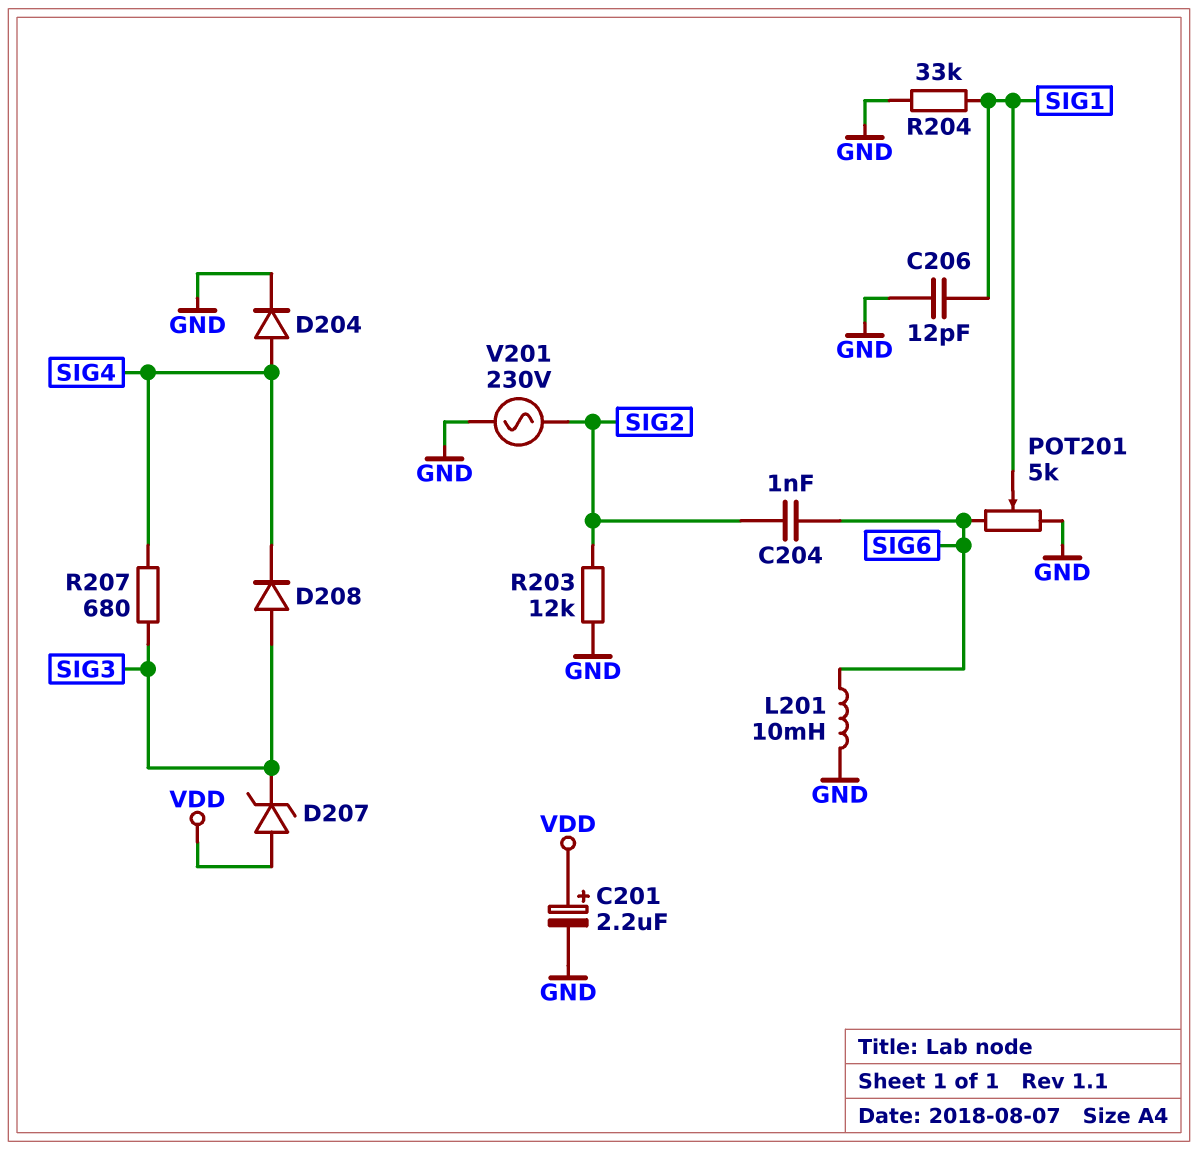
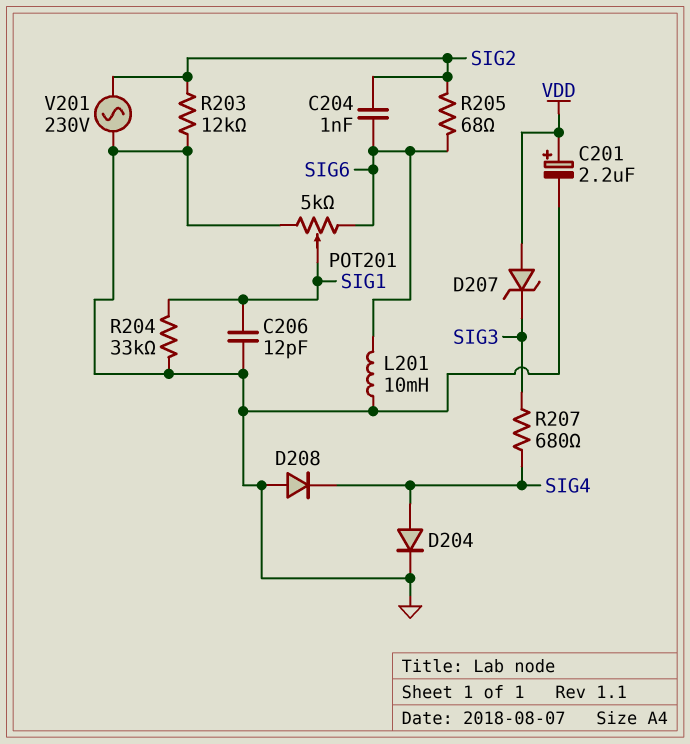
D208: diode (A SIG3, K SIG4) -> diode (A GND, K SIG4)
R205: none -> 68 (SIG2, SIG6)

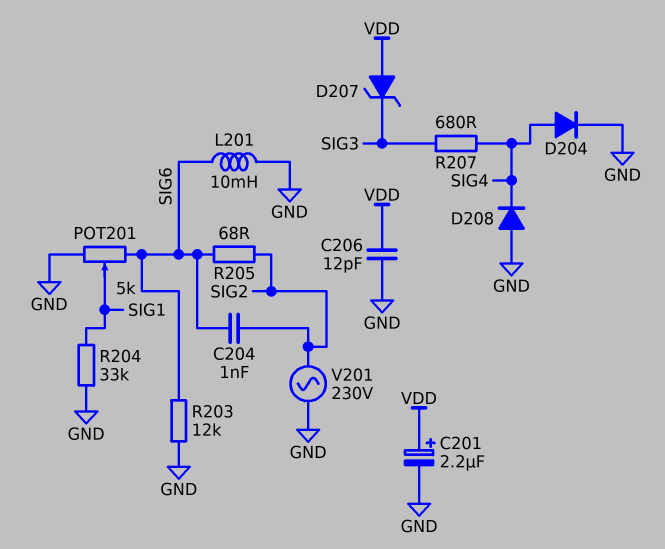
C206: 12pF (GND, SIG1) -> 12pF (GND, VDD)
R203: 12k (GND, SIG2) -> 12k (GND, SIG6)

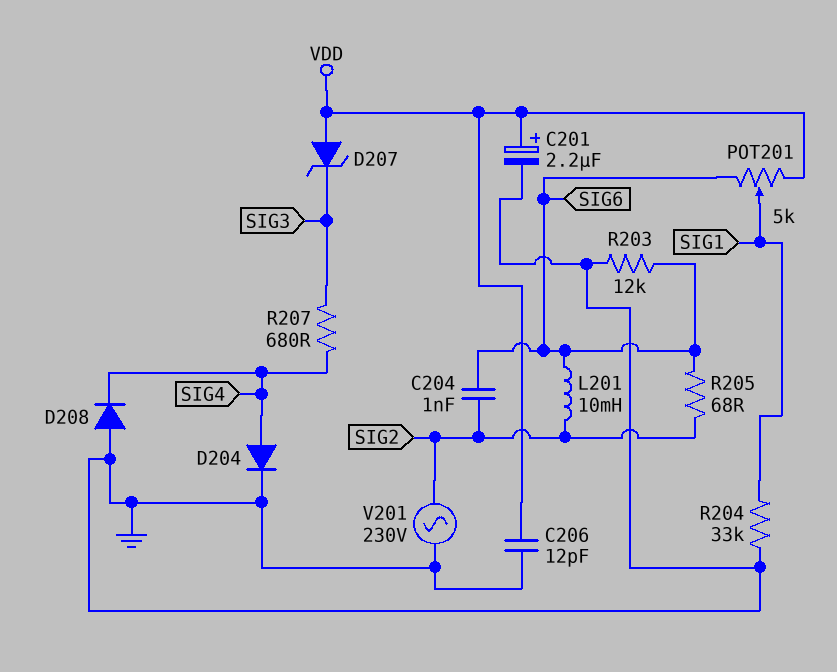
L201: 10mH (GND, SIG6) -> 10mH (SIG2, SIG6)
POT201: 5k (GND, SIG6, wiper SIG1) -> 5k (SIG6, VDD, wiper SIG1)

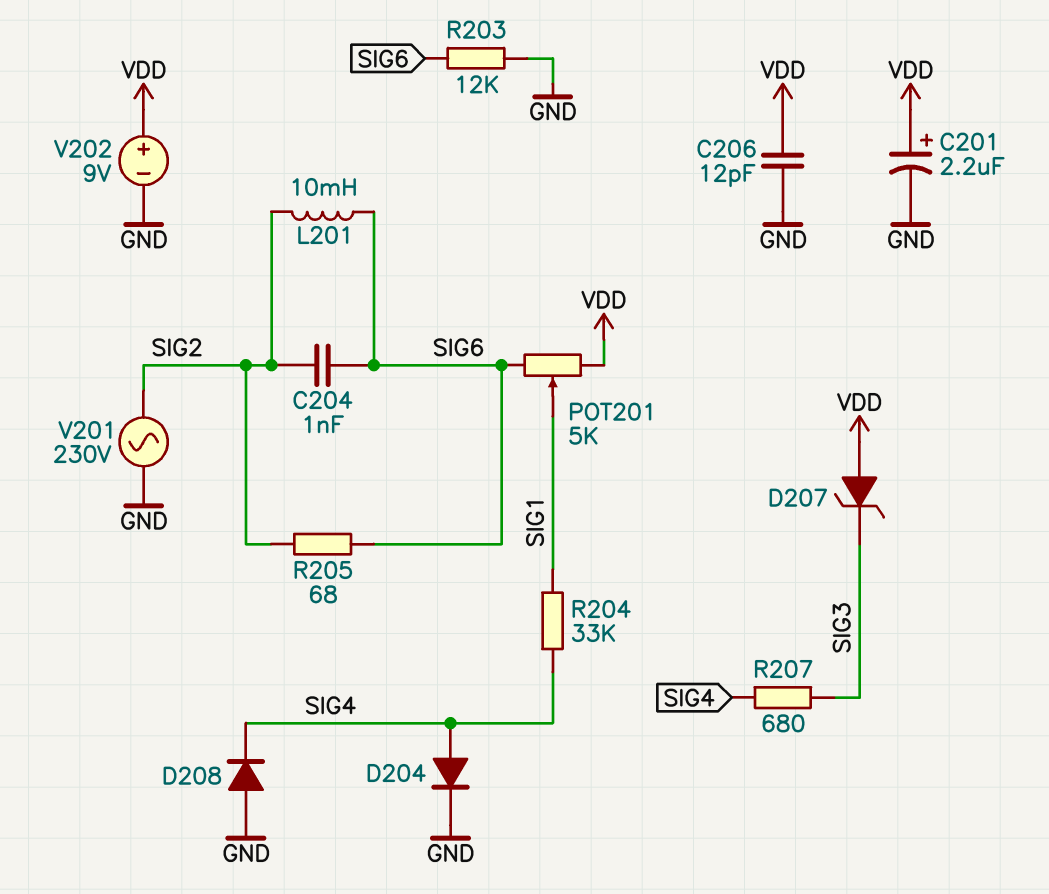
R204: 33k (GND, SIG1) -> 33k (SIG1, SIG4)
V202: none -> 9V (plus VDD, minus GND)

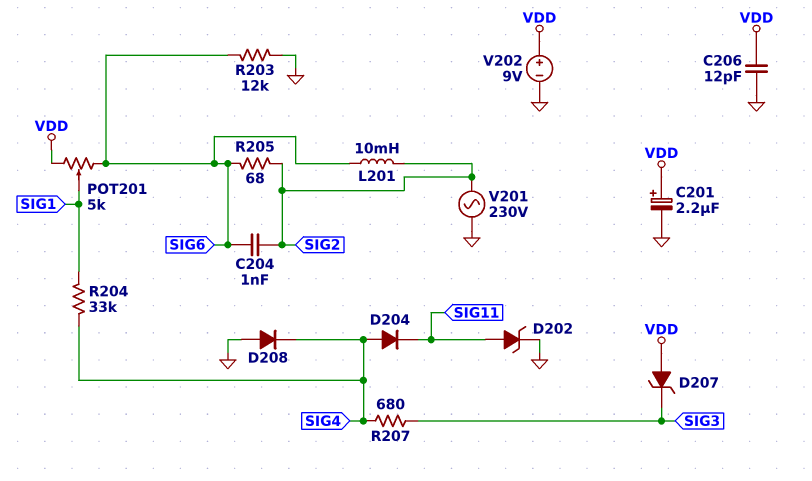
D202: none -> zener (A SIG11, K GND)
D204: diode (A SIG4, K GND) -> diode (A SIG4, K SIG11)

